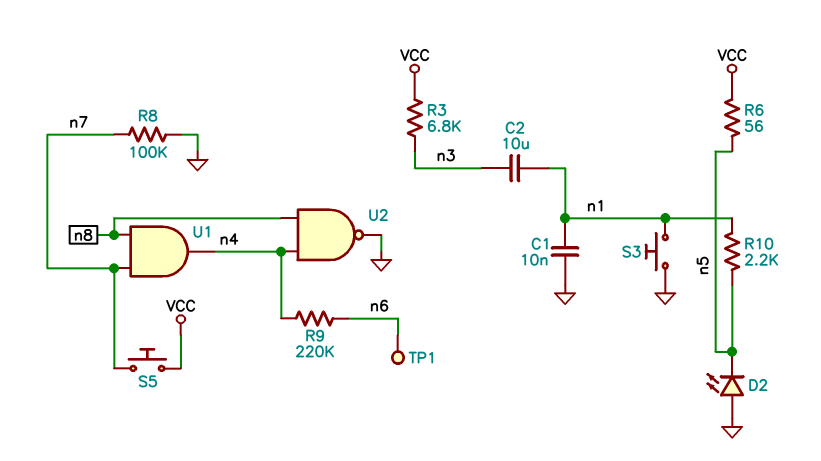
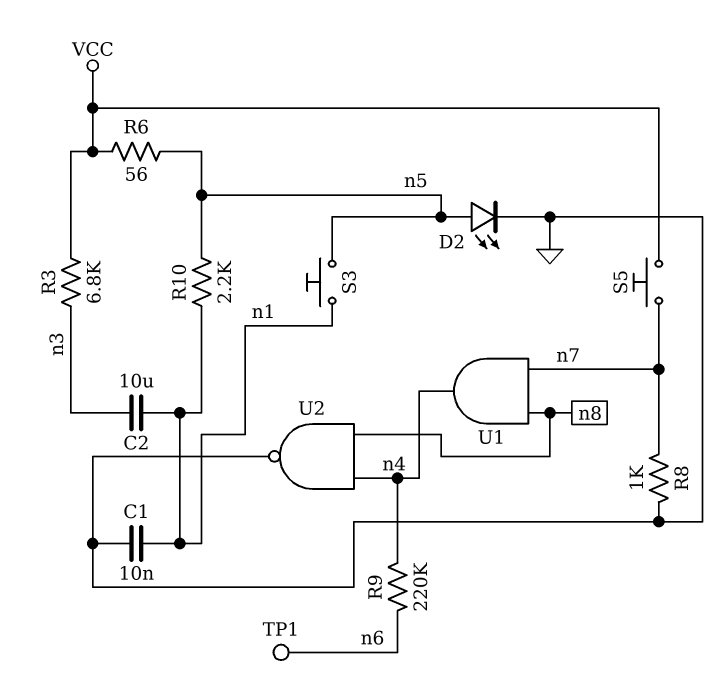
D2: LED (A GND, K n5) -> LED (A n5, K GND)
R8: 100k (GND, n7) -> 1k (GND, n7)
S3: button (GND, n1) -> button (n1, n5)

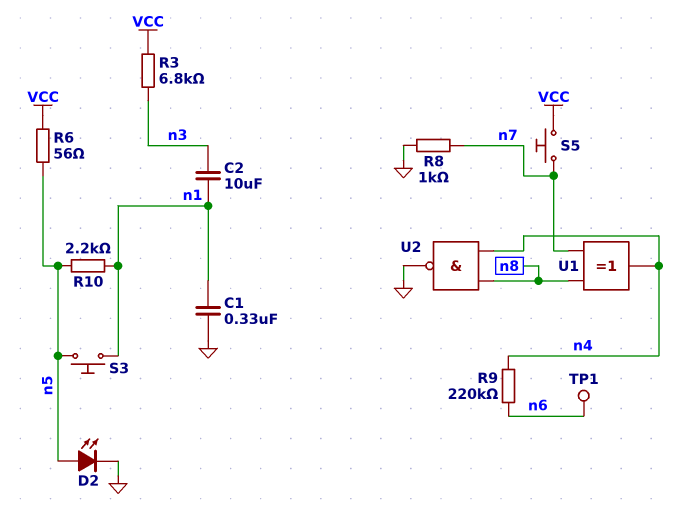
C1: 10nF (GND, n1) -> 330nF (GND, n1)
U1: AND (in n7, in n8, out n4) -> XOR (in n7, in n8, out n4)

